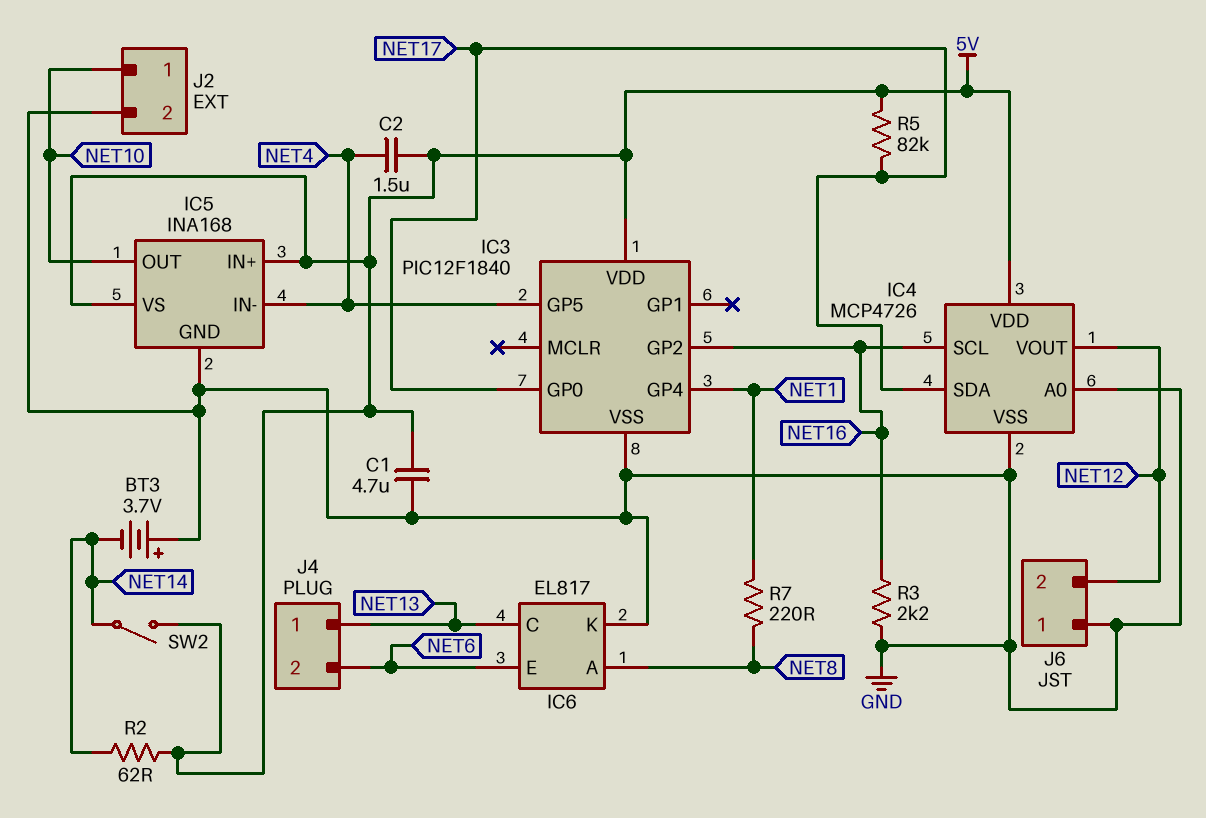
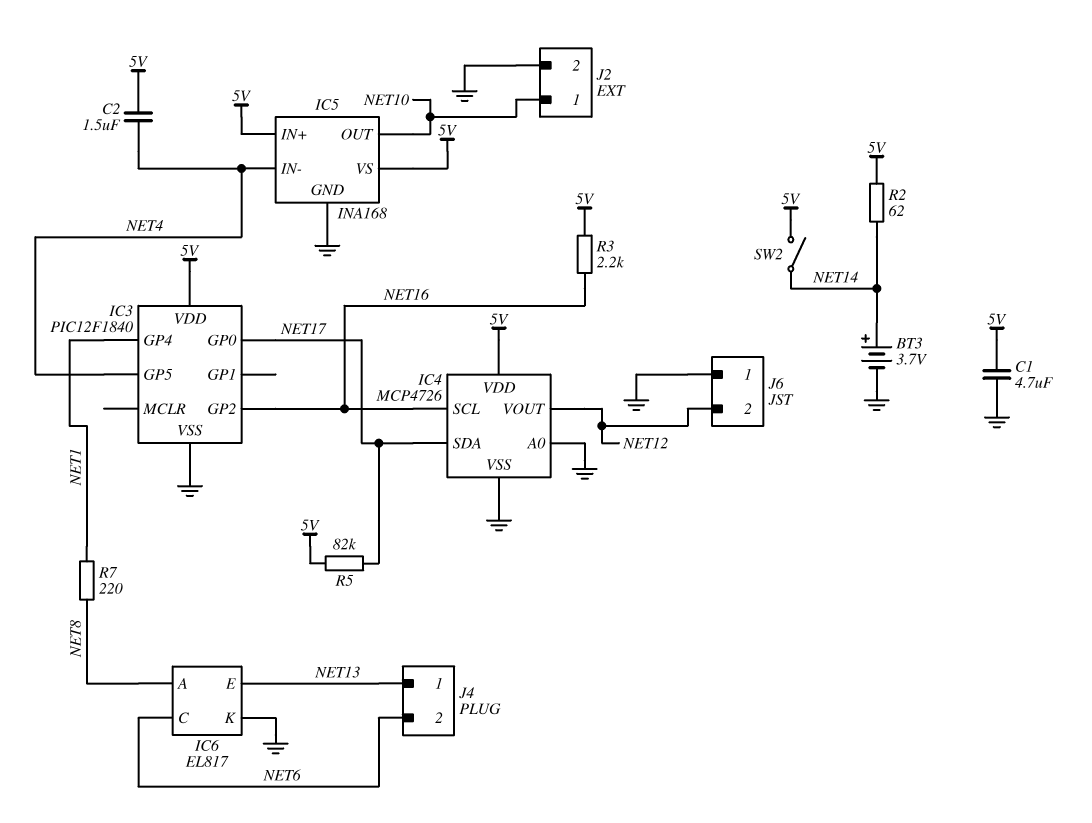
BT3: 3.7V (plus GND, minus NET14) -> 3.7V (plus NET14, minus GND)
IC6 pin C: NET13 -> NET6
IC6 pin E: NET6 -> NET13
R3: 2.2k (GND, NET16) -> 2.2k (5V, NET16)

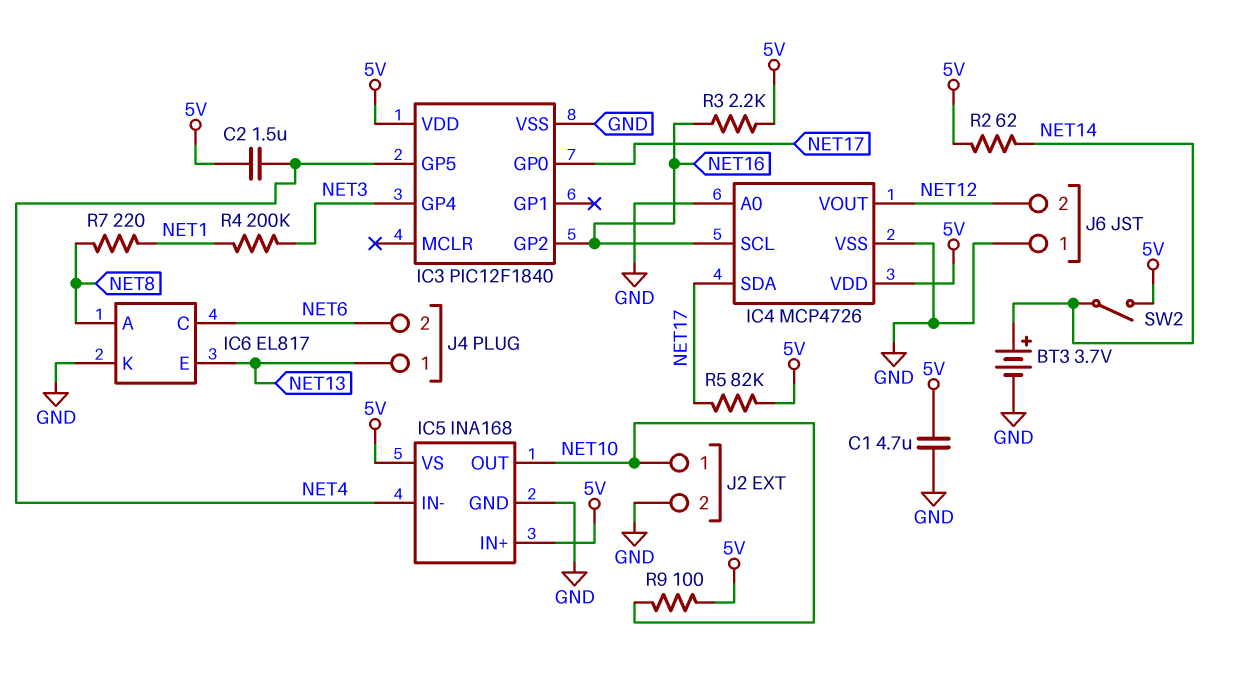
IC3 pin GP4: NET1 -> NET3
R4: none -> 200k (NET1, NET3)
R9: none -> 100 (5V, NET10)

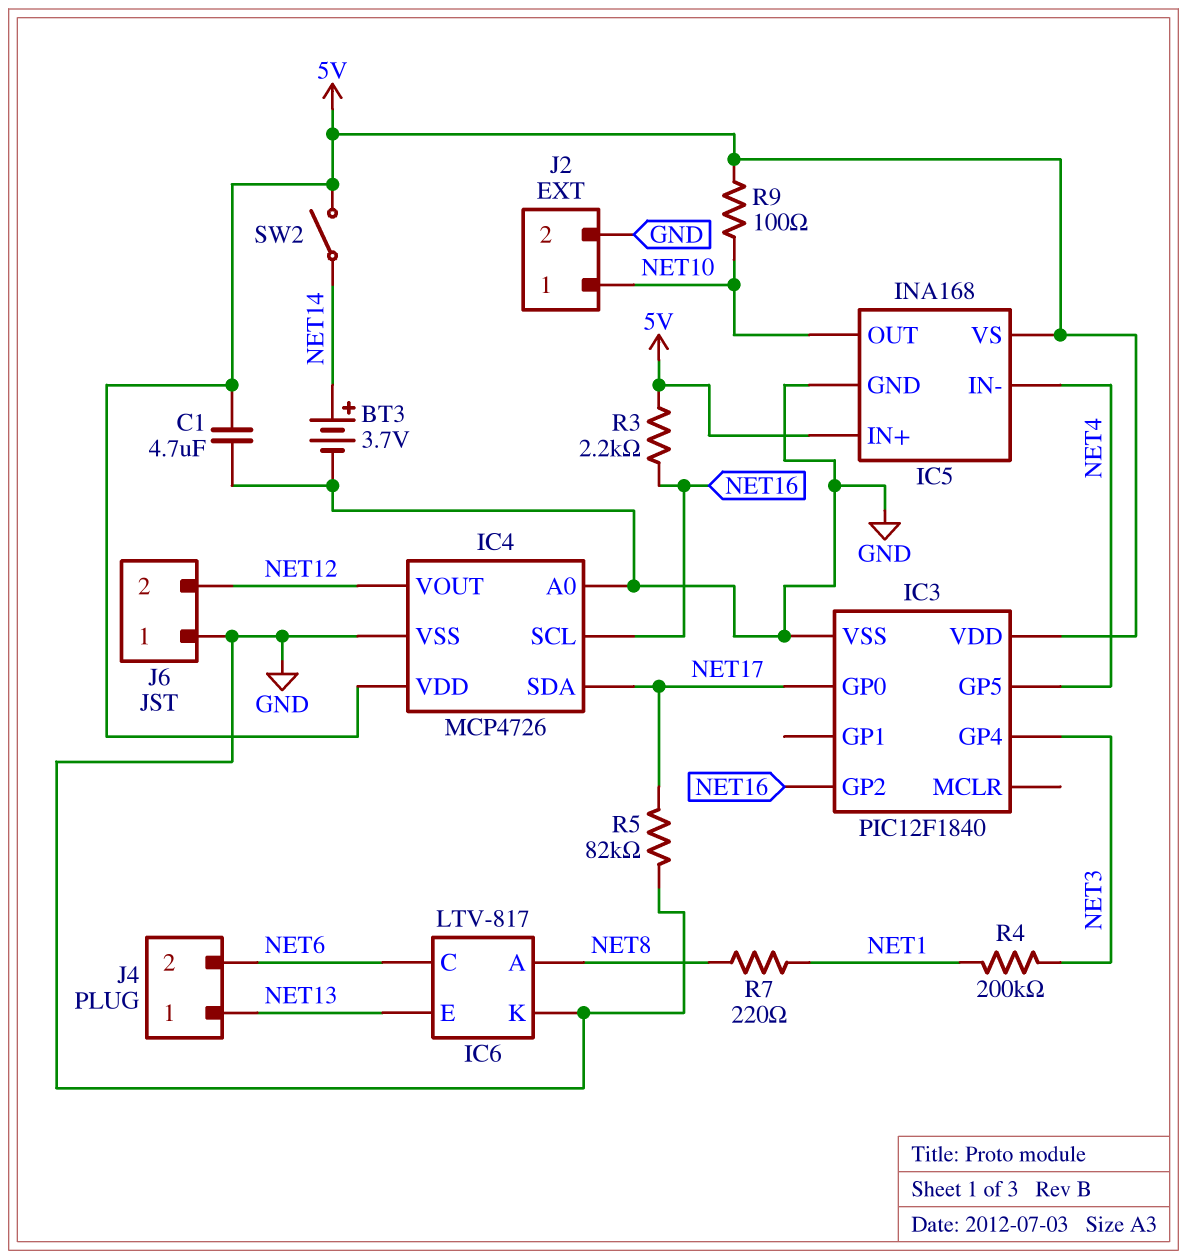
C2: 1.5uF (5V, NET4) -> none
IC6: EL817 -> LTV-817
R2: 62 (5V, NET14) -> none
R5: 82k (5V, NET17) -> 82k (GND, NET17)

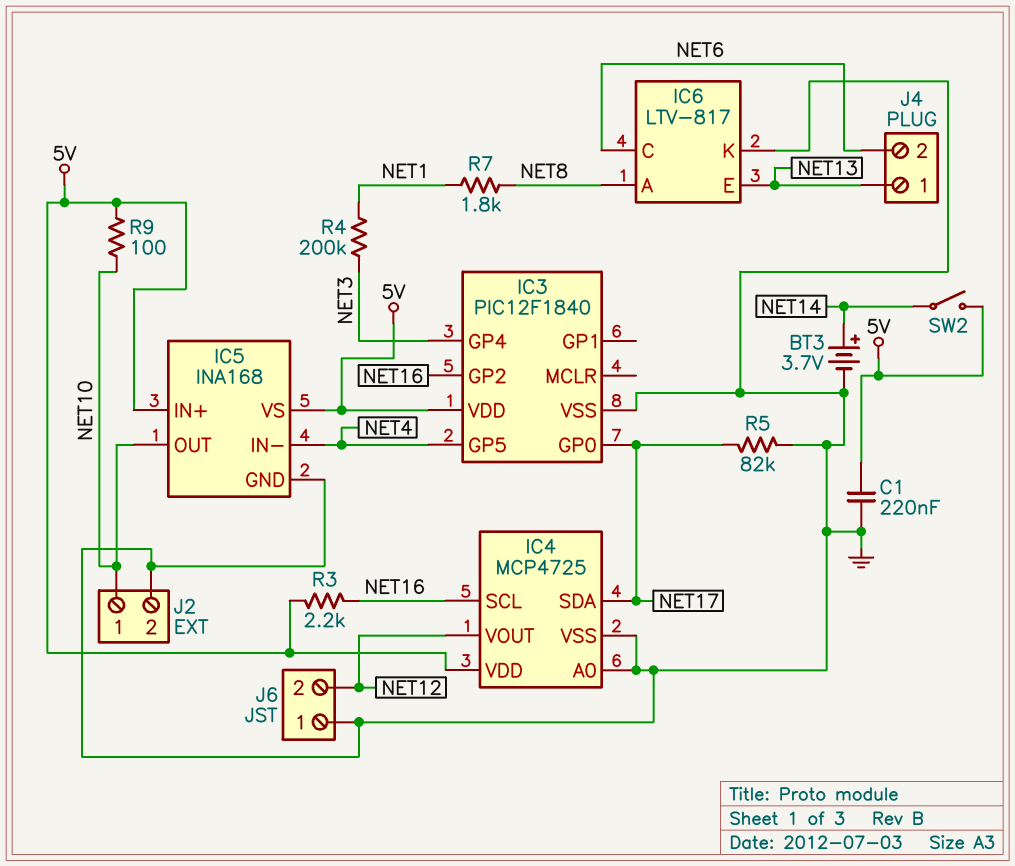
C1: 4.7uF (5V, GND) -> 220nF (5V, GND)
IC4: MCP4726 -> MCP4725
R7: 220 (NET1, NET8) -> 1.8k (NET1, NET8)

